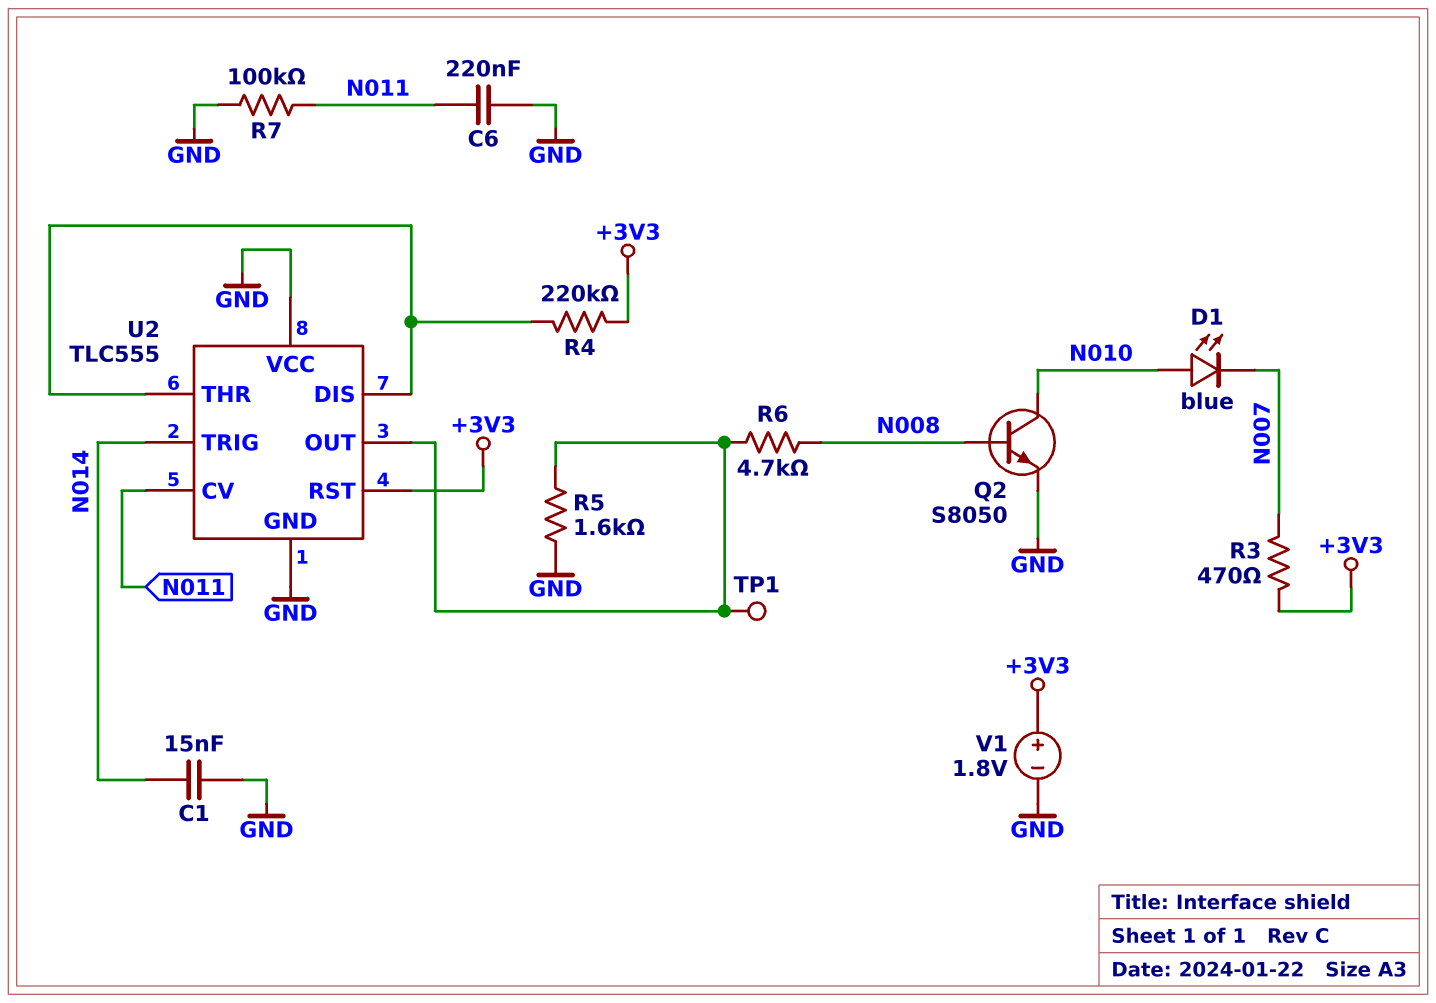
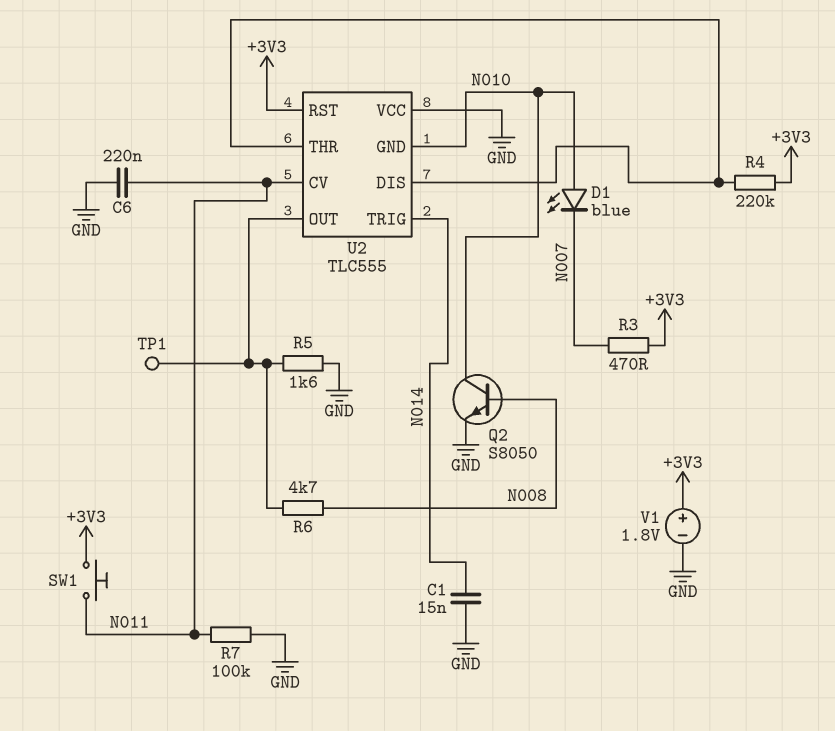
SW1: none -> button (+3V3, N011)
U2 pin GND: GND -> N010

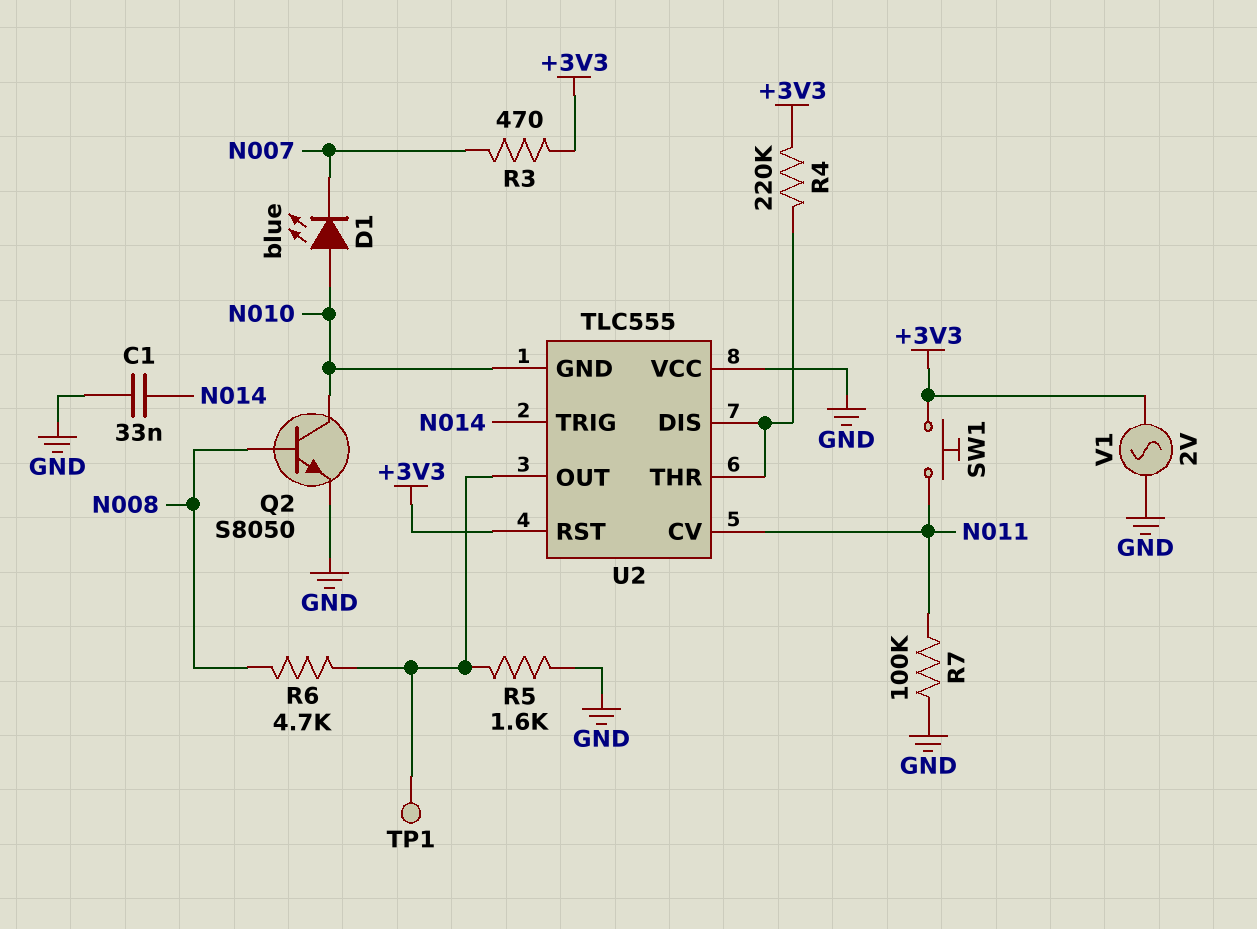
C1: 15nF (GND, N014) -> 33nF (GND, N014)
C6: 220nF (GND, N011) -> none
V1: 1.8V (plus +3V3, minus GND) -> AC 2V (+3V3, GND)

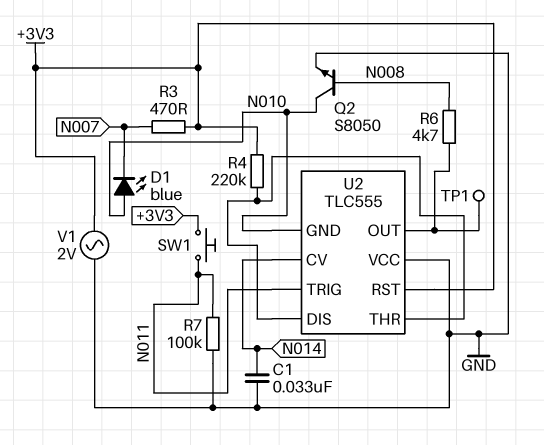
R5: 1.6k (GND, U2/OUT) -> none
U2 pin CV: N011 -> N014
U2 pin TRIG: N014 -> N011

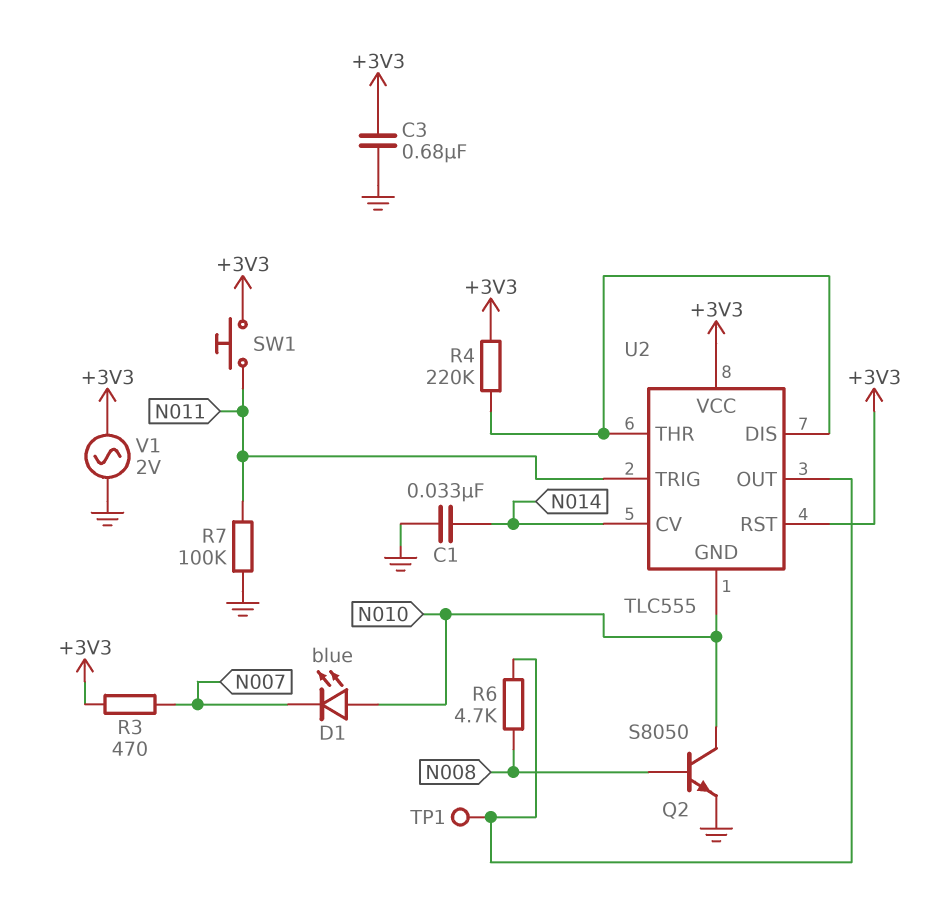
C3: none -> 680nF (+3V3, GND)
U2 pin VCC: GND -> +3V3

